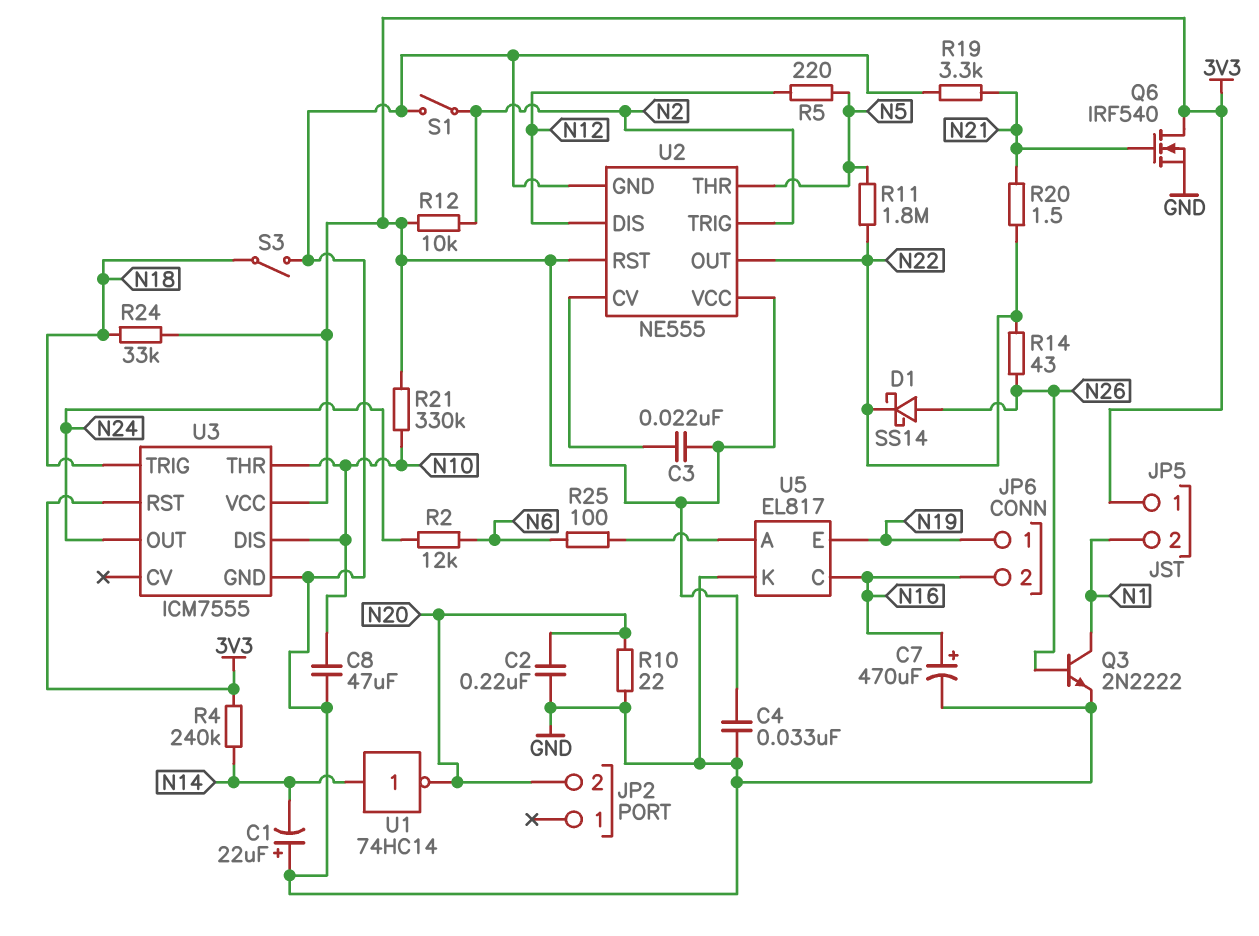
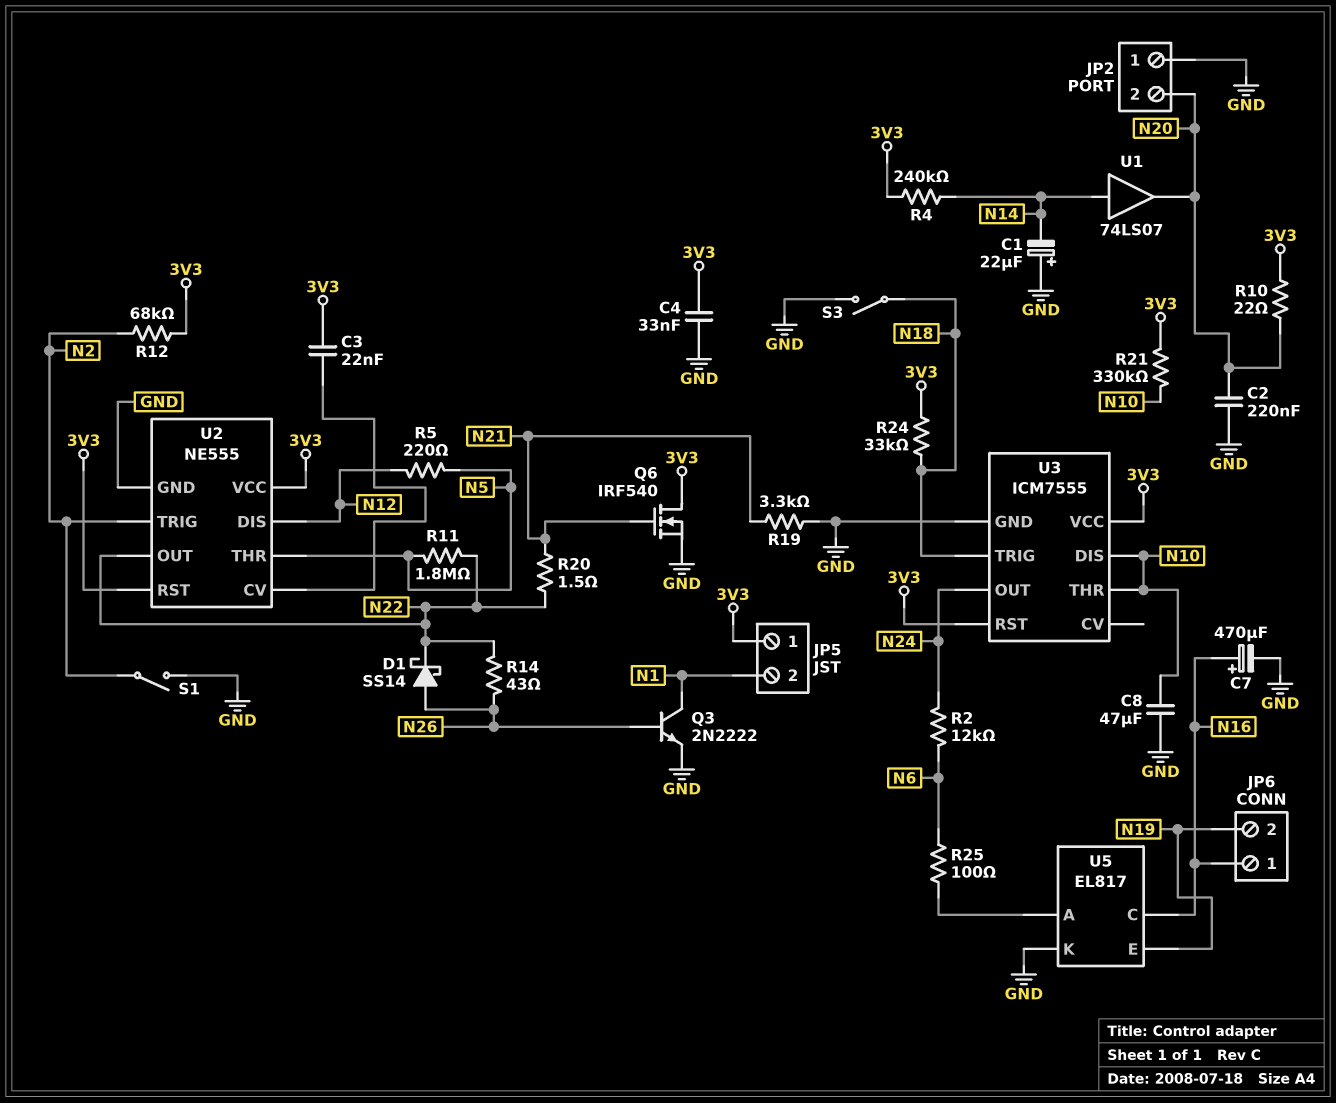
JP2 pin 1: none -> GND
JP6 pin 1: N19 -> N16
JP6 pin 2: N16 -> N19
R10: 22 (GND, N20) -> 22 (3V3, N20)
R12: 10k (3V3, N2) -> 68k (3V3, N2)
U1: NOT 74HC14 (in N14, out N20) -> buffer 74LS07 (in N14, out N20)

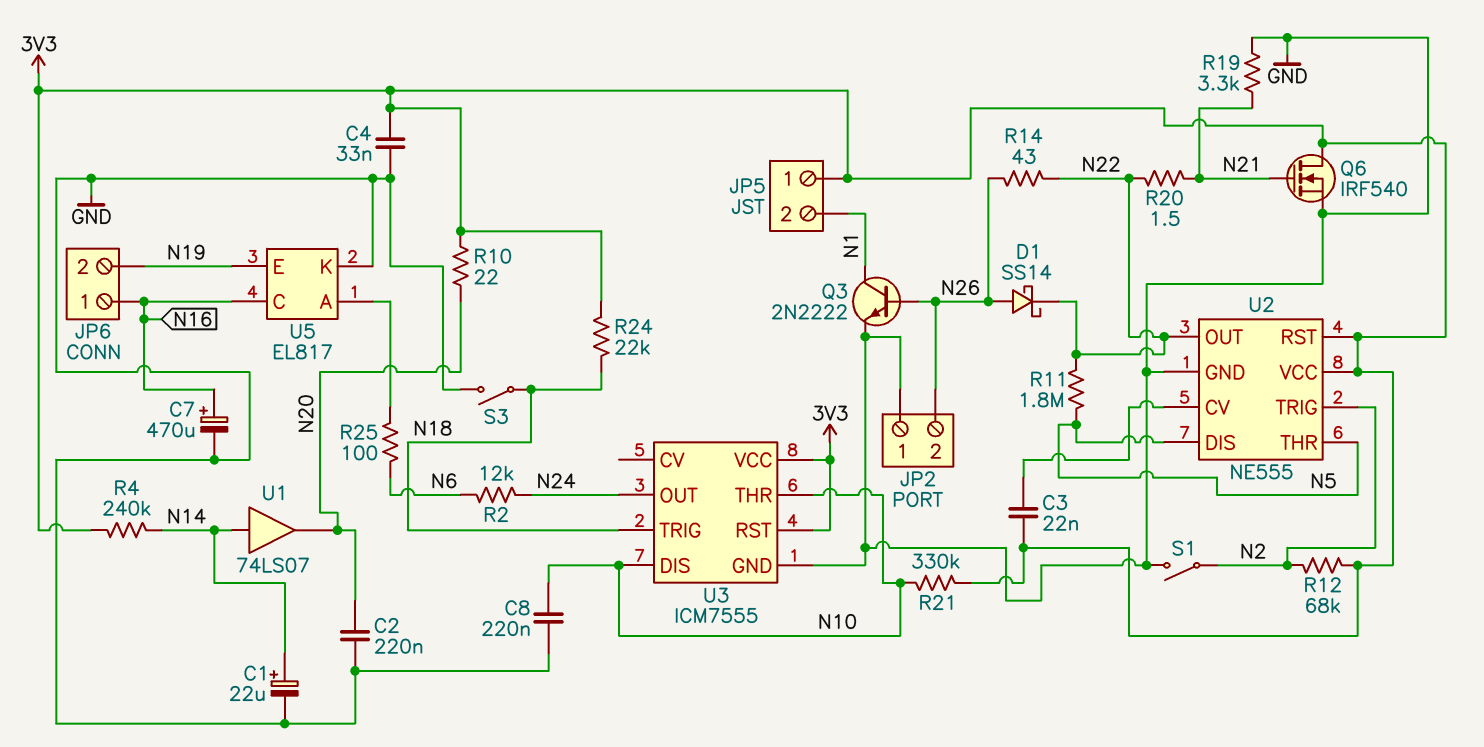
C1: 22uF (plus GND, minus N14) -> 22uF (plus N14, minus GND)
C8: 47uF (GND, N10) -> 220nF (GND, N10)
JP2 pin 2: N20 -> N26
R5: 220 (N5, N12) -> none
R24: 33k (3V3, N18) -> 22k (3V3, N18)
U2 pin DIS: N12 -> N5

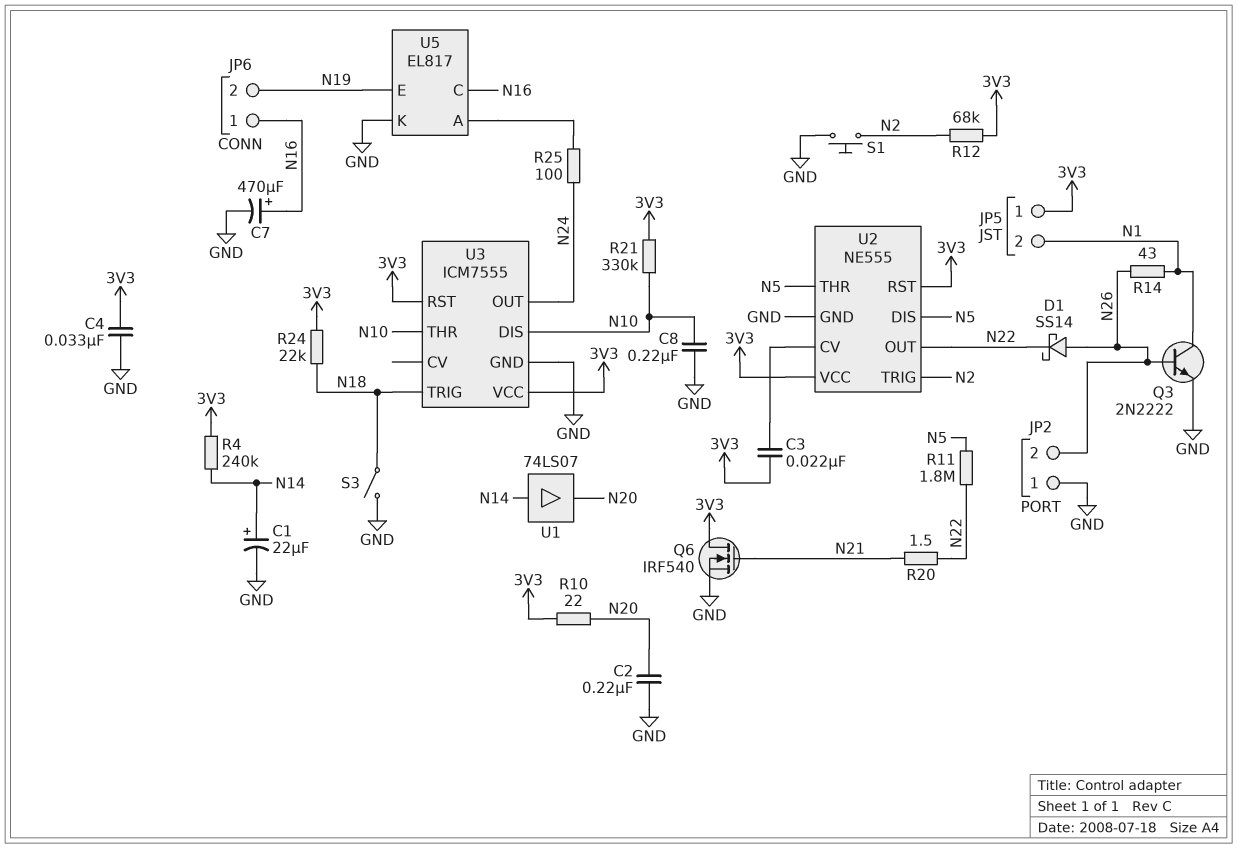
R2: 12k (N6, N24) -> none
R14: 43 (N22, N26) -> 43 (N1, N26)
R19: 3.3k (GND, N21) -> none
R25: 100 (N6, U5/A) -> 100 (N24, U5/A)
S1: switch (GND, N2) -> button (GND, N2)

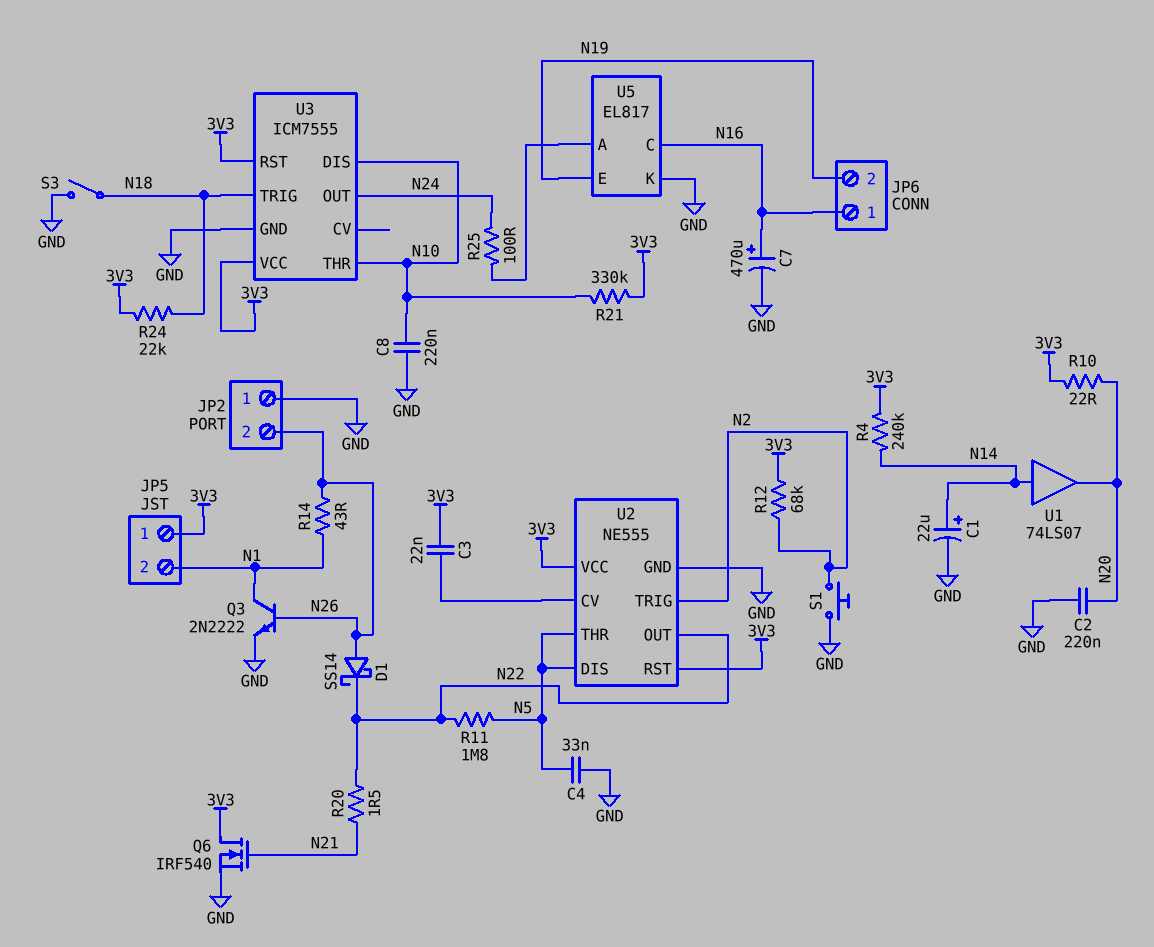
C4: 33nF (3V3, GND) -> 33nF (GND, N5)

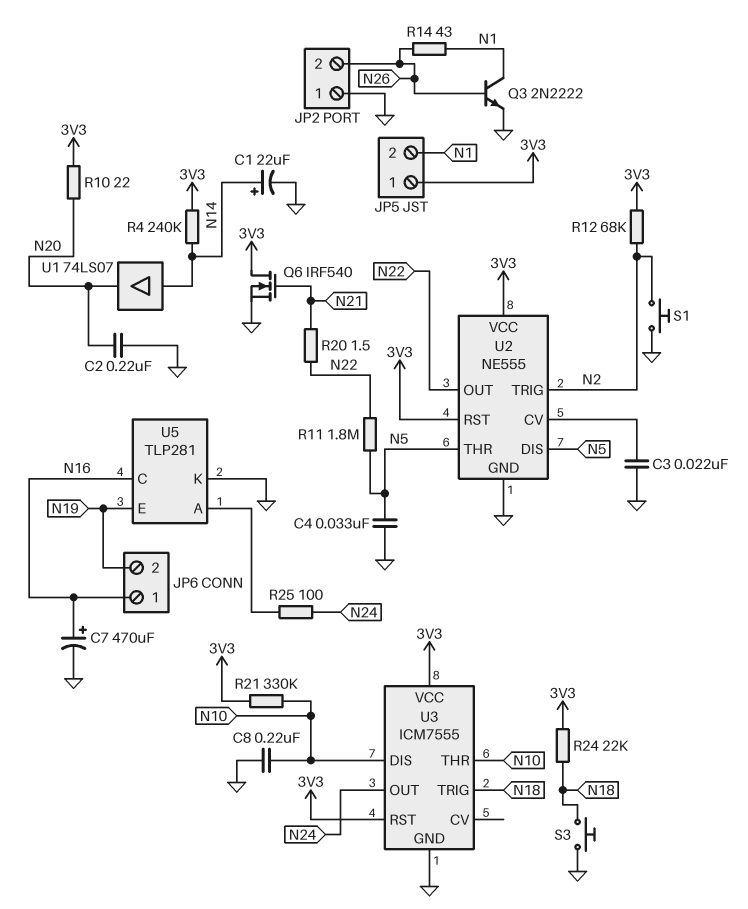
C3: 22nF (3V3, U2/CV) -> 22nF (GND, U2/CV)
D1: schottky SS14 (A N26, K N22) -> none
S3: switch (GND, N18) -> button (GND, N18)
U5: EL817 -> TLP281

